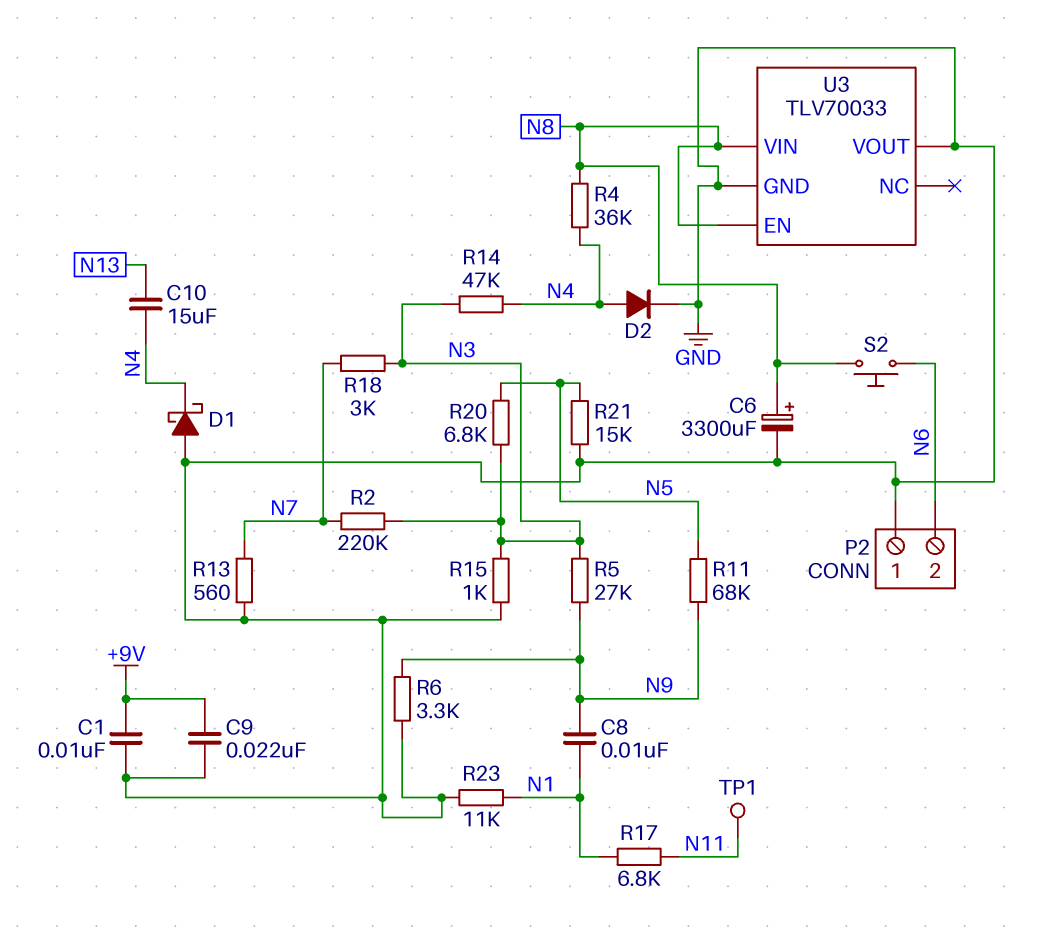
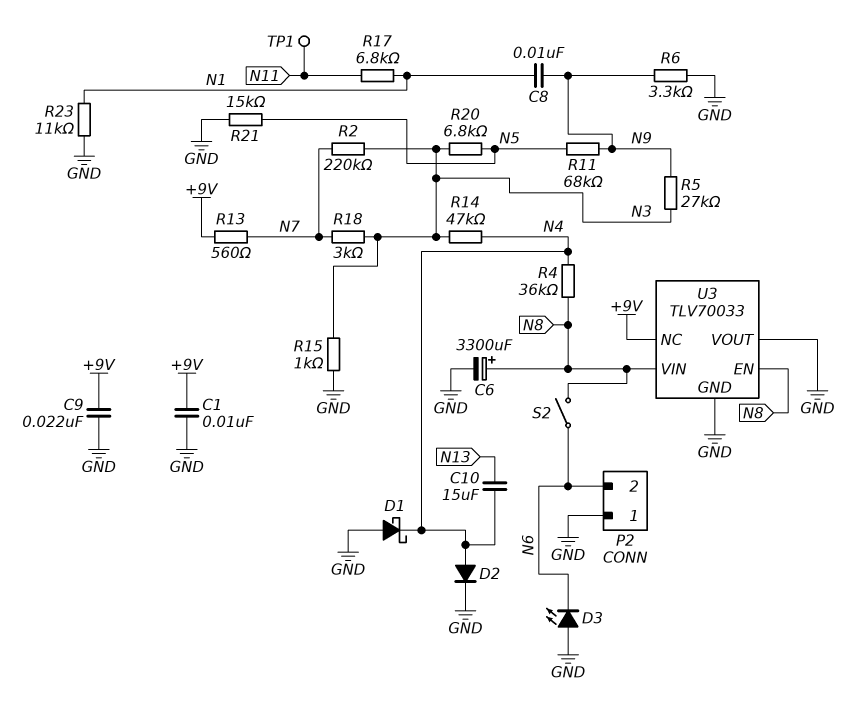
D3: none -> LED (A GND, K N6)
R13: 560 (GND, N7) -> 560 (+9V, N7)
S2: button (N6, N8) -> switch (N6, N8)
U3 pin NC: none -> +9V

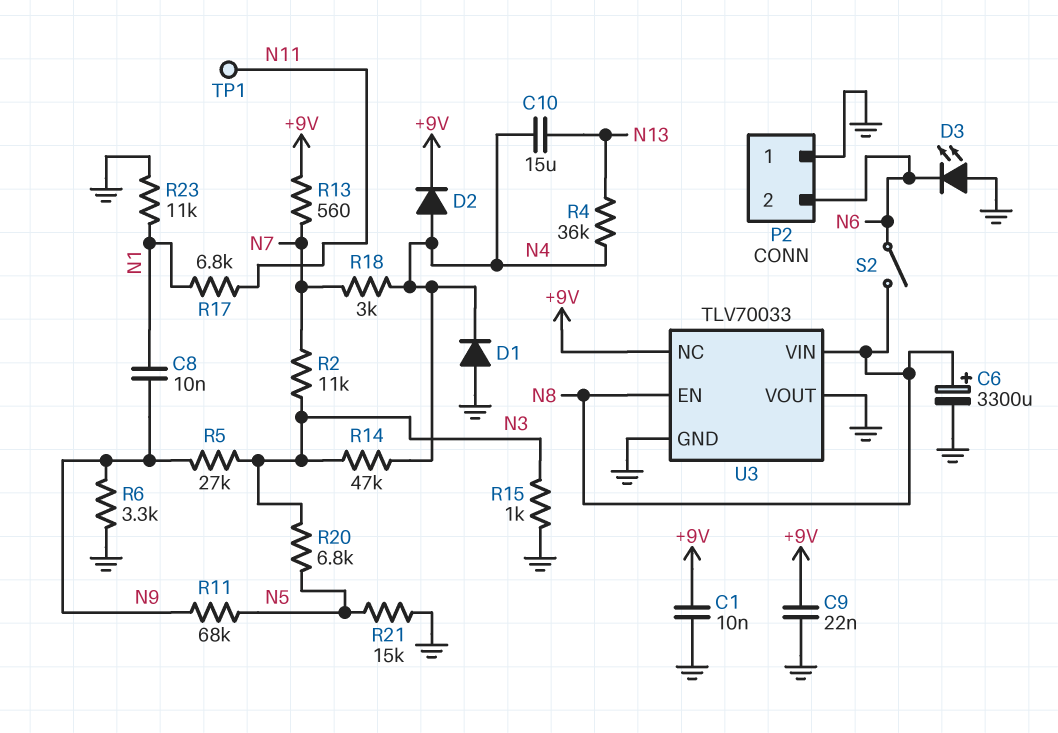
D1: schottky (A GND, K N4) -> diode (A GND, K N4)
D2: diode (A N4, K GND) -> diode (A N4, K +9V)
R2: 220k (N3, N7) -> 11k (N3, N7)
R4: 36k (N4, N8) -> 36k (N4, N13)
R18: 3k (N3, N7) -> 3k (N4, N7)

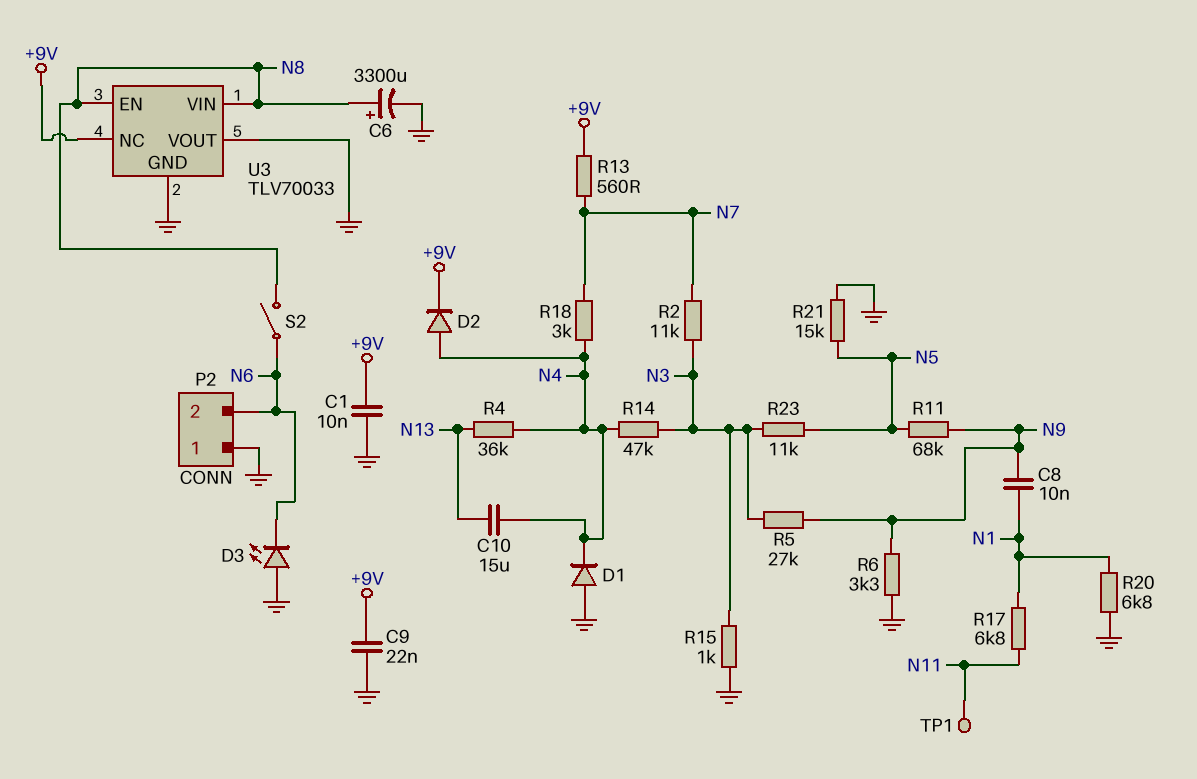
R20: 6.8k (N3, N5) -> 6.8k (GND, N1)
R23: 11k (GND, N1) -> 11k (N3, N5)

